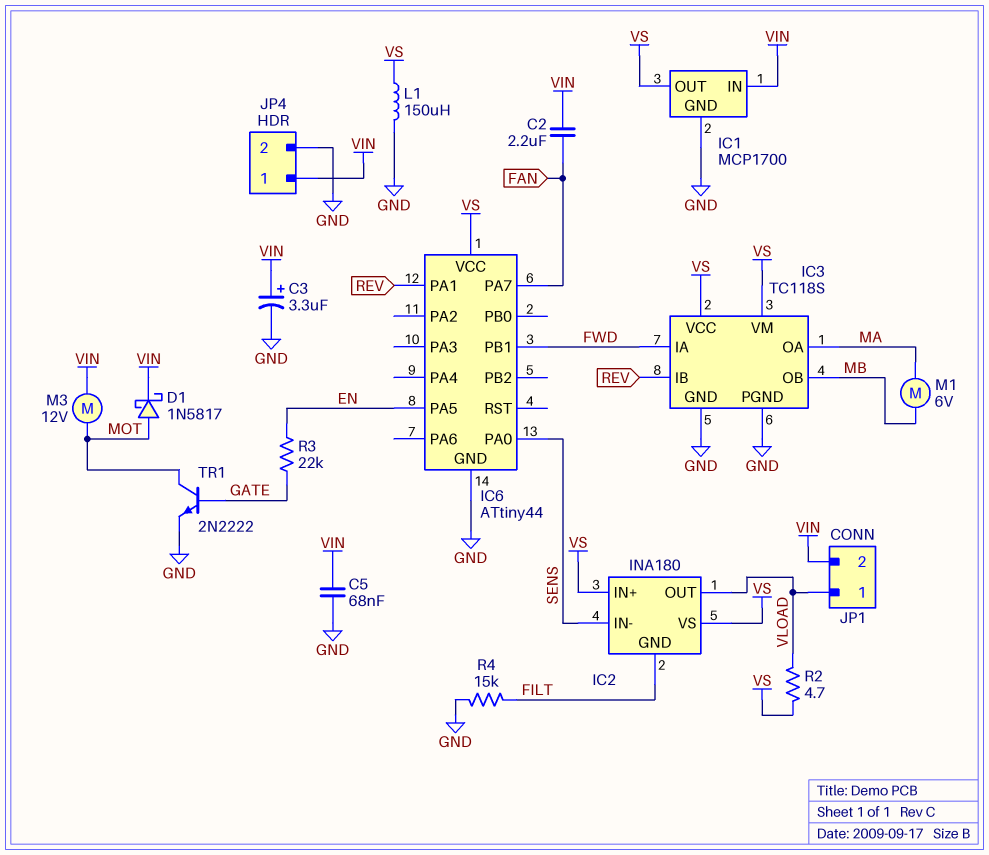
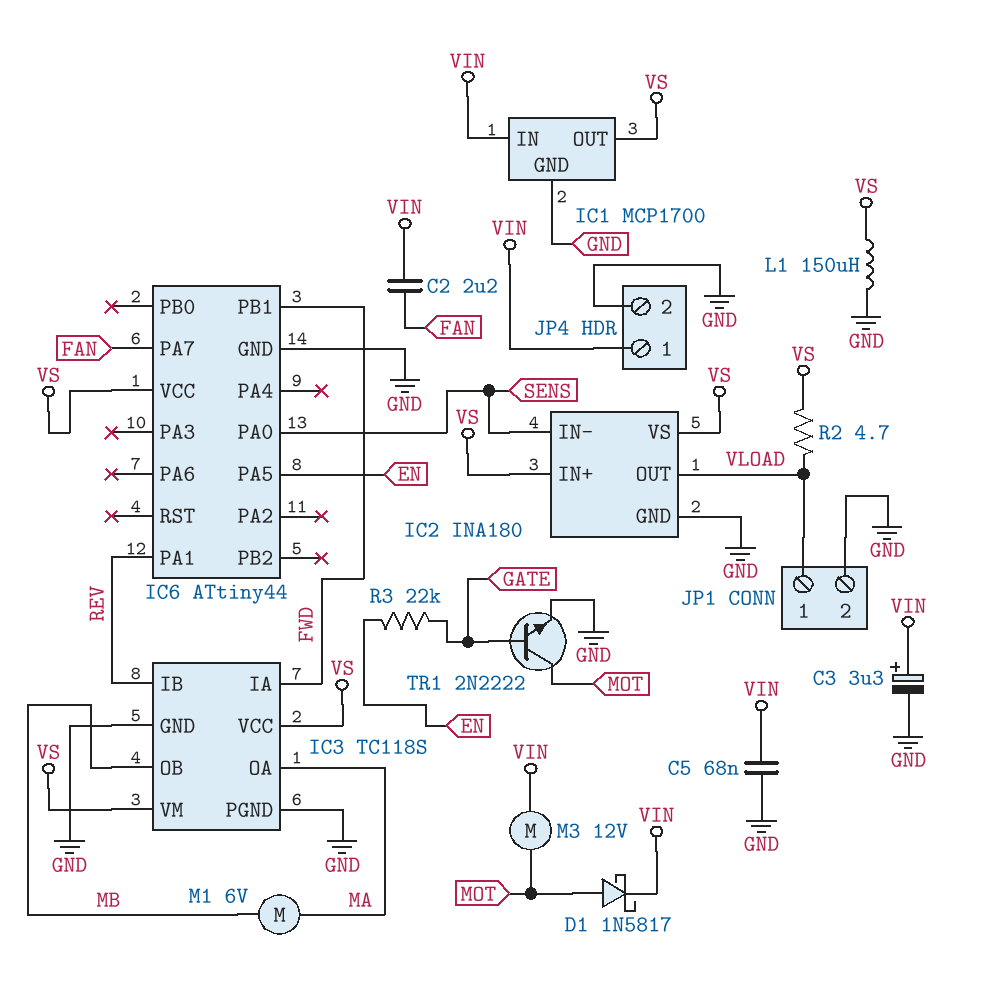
IC2 pin GND: FILT -> GND
JP1 pin 2: VIN -> GND
R4: 15k (FILT, GND) -> none

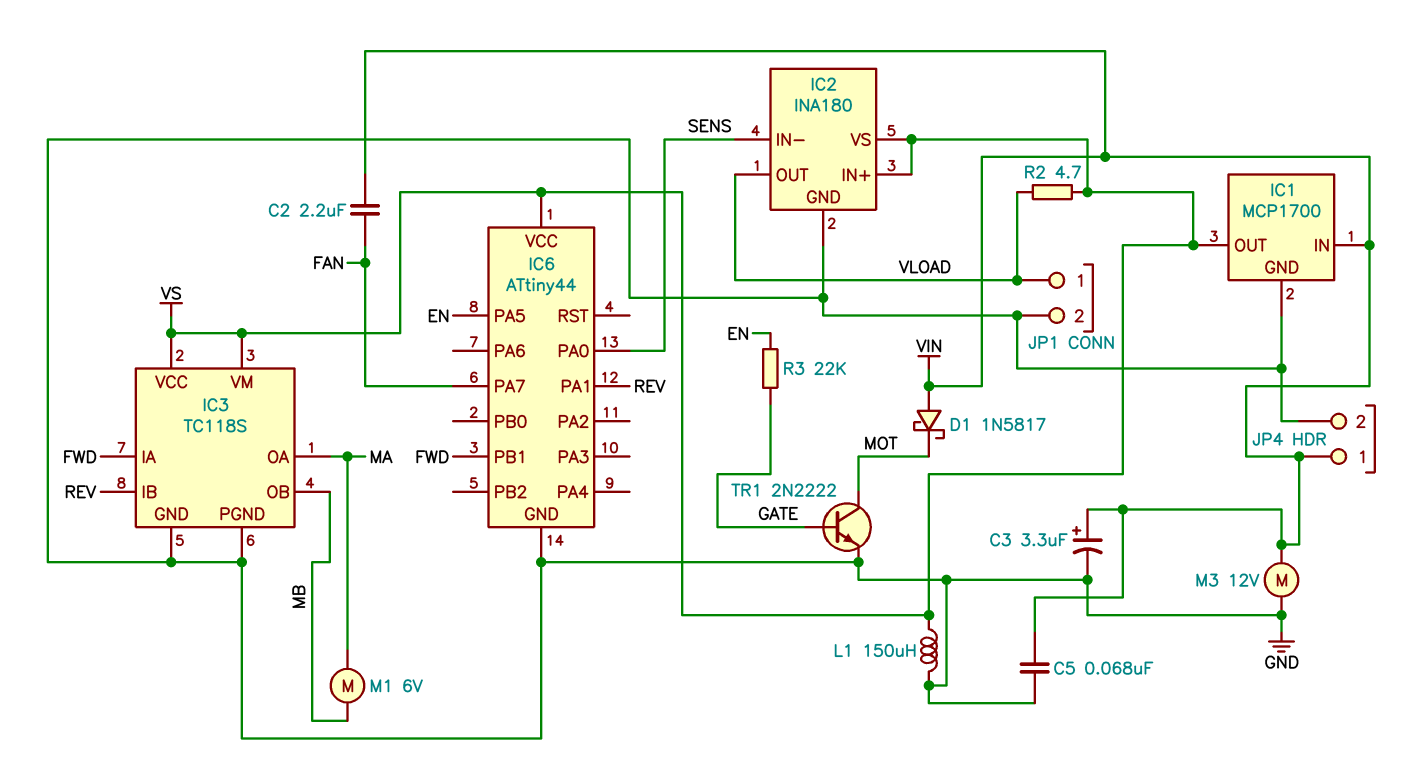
D1: schottky 1N5817 (A MOT, K VIN) -> schottky 1N5817 (A VIN, K MOT)
M3: motor 12V (MOT, VIN) -> motor 12V (GND, VIN)

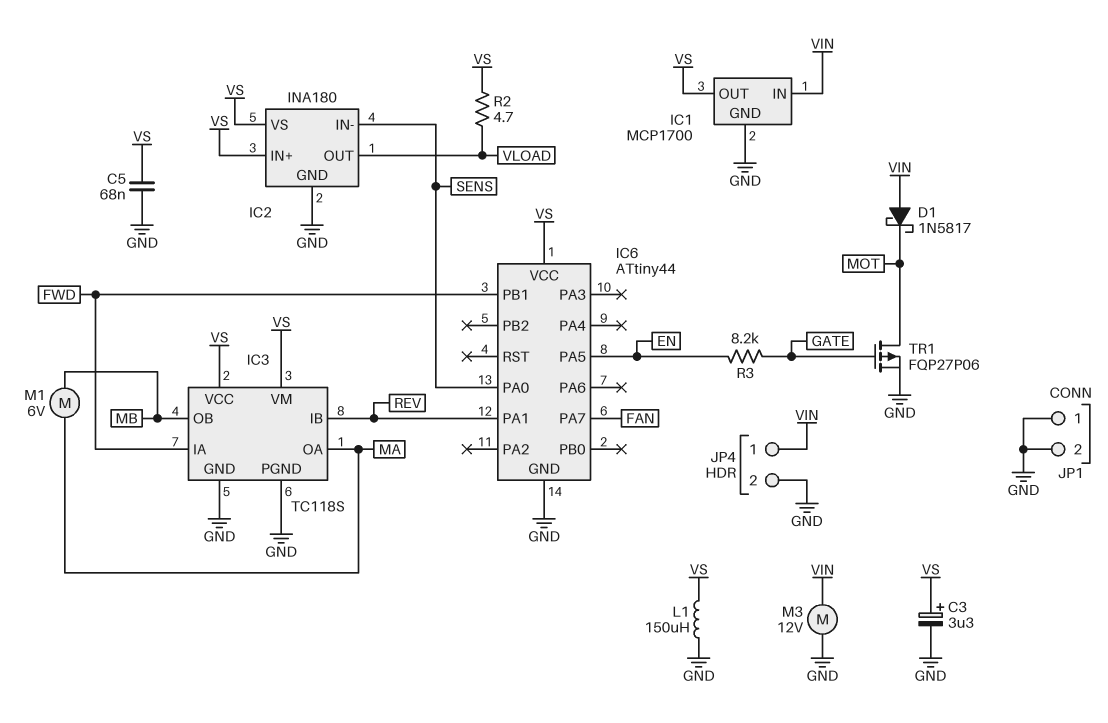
C2: 2.2uF (FAN, VIN) -> none
C3: 3.3uF (plus VIN, minus GND) -> 3.3uF (plus VS, minus GND)
C5: 68nF (GND, VIN) -> 68nF (GND, VS)
JP1 pin 1: VLOAD -> GND
R3: 22k (EN, GATE) -> 8.2k (EN, GATE)
TR1: NPN 2N2222 (B GATE, C MOT, E GND) -> PMOS FQP27P06 (G GATE, D MOT, S GND)

